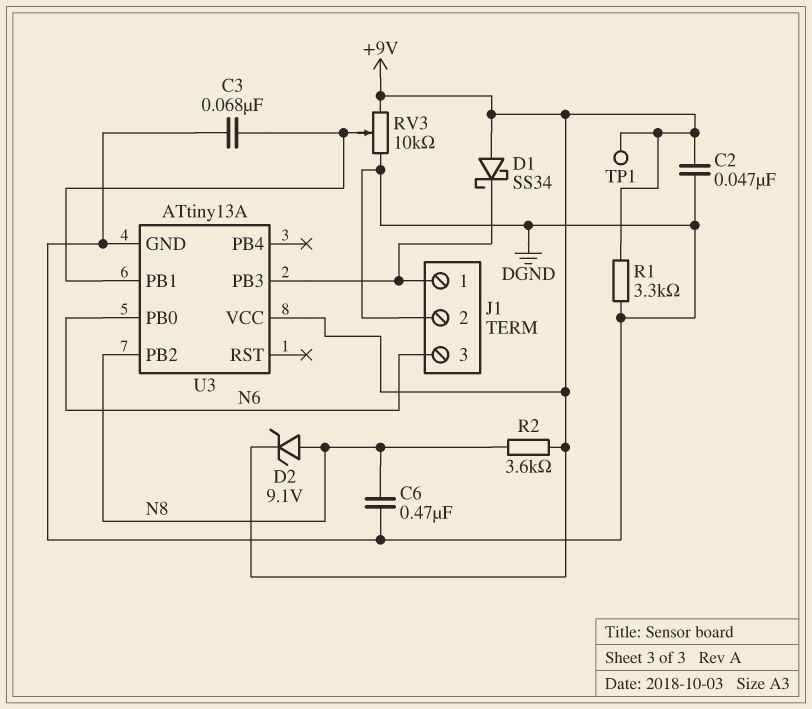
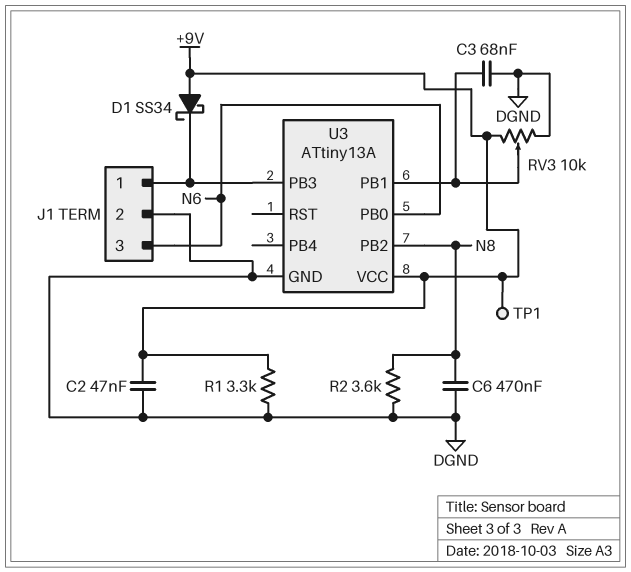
D2: zener 9.1V (A N8, K +9V) -> none
R2: 3.6k (+9V, N8) -> 3.6k (DGND, N8)

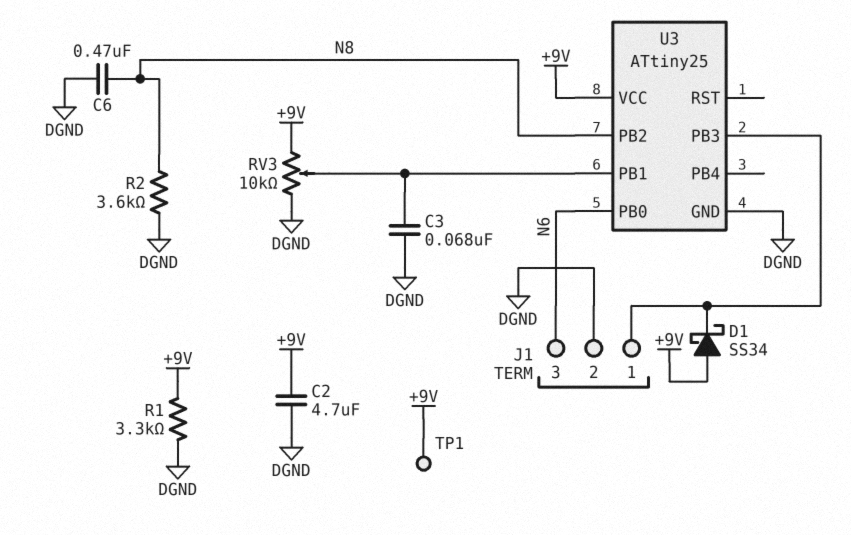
C2: 47nF (+9V, DGND) -> 4.7uF (+9V, DGND)
U3: ATtiny13A -> ATtiny25

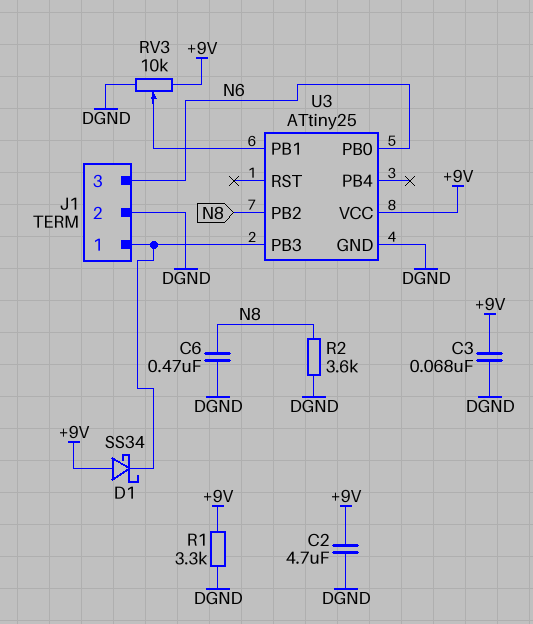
C3: 68nF (DGND, U3/PB1) -> 68nF (+9V, DGND)
TP1: test point (+9V) -> none

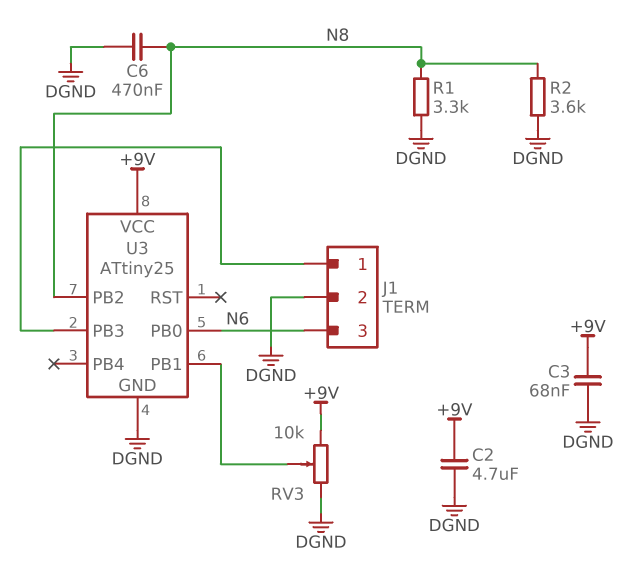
D1: schottky SS34 (A +9V, K J1/1) -> none
R1: 3.3k (+9V, DGND) -> 3.3k (DGND, N8)

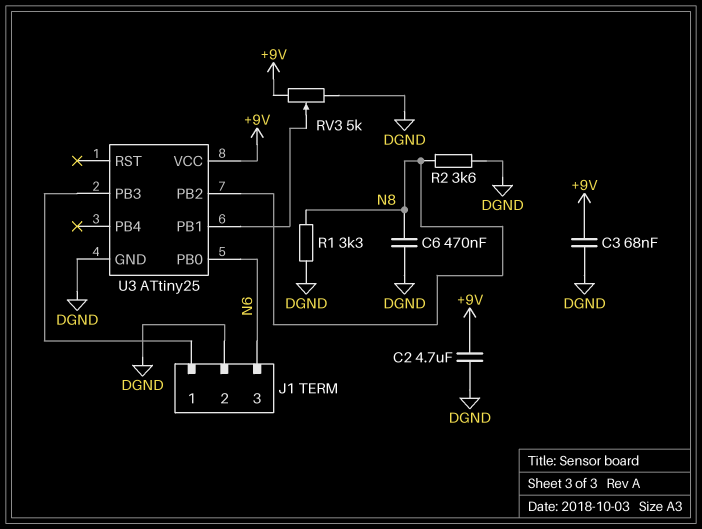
RV3: 10k (+9V, DGND, wiper U3/PB1) -> 5k (+9V, DGND, wiper U3/PB1)

